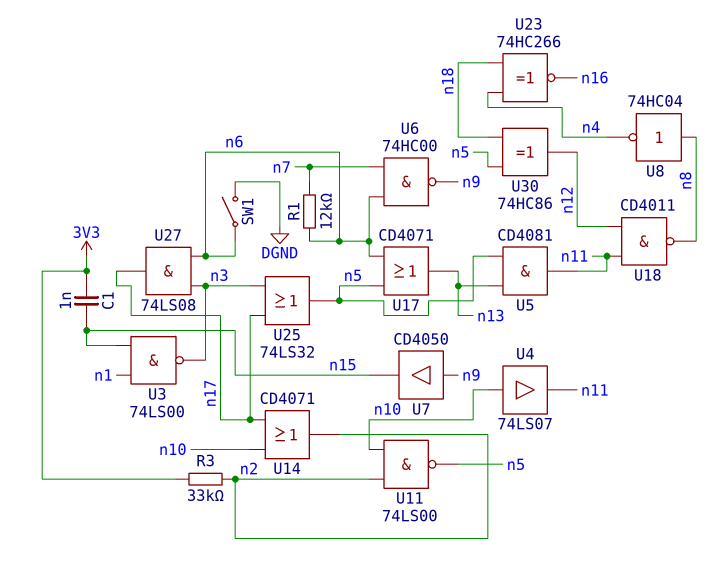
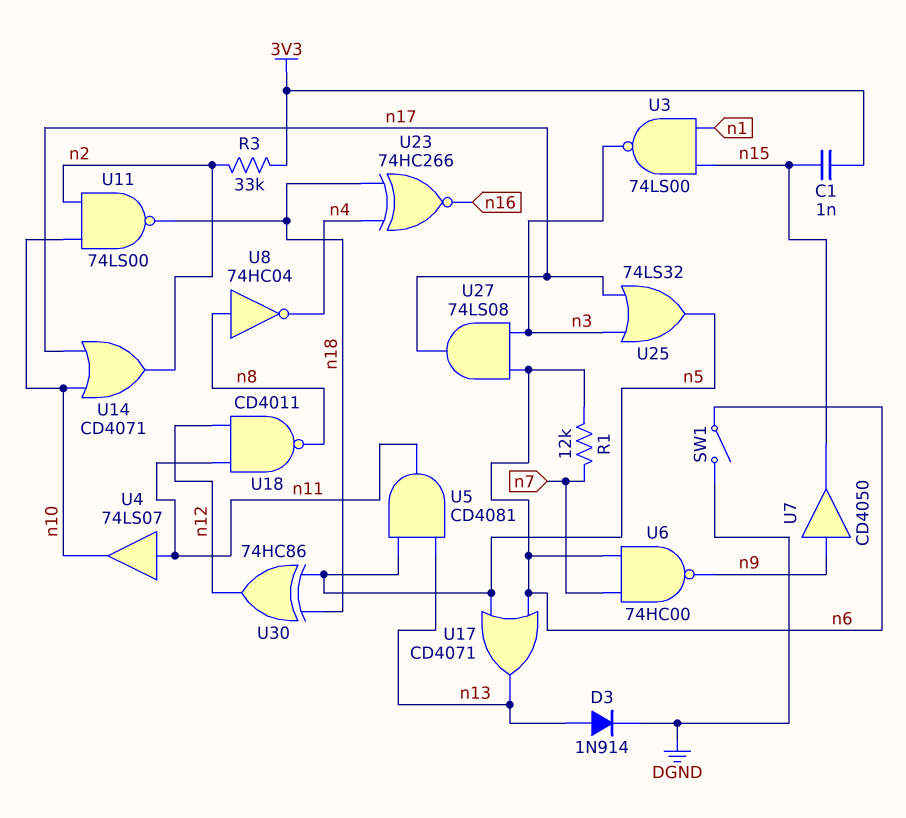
D3: none -> diode 1N914 (A n13, K DGND)
U4: buffer 74LS07 (in n10, out n11) -> buffer 74LS07 (in n11, out n10)
U11: NAND 74LS00 (in n2, in n10, out n5) -> NAND 74LS00 (in n2, in n10, out n18)

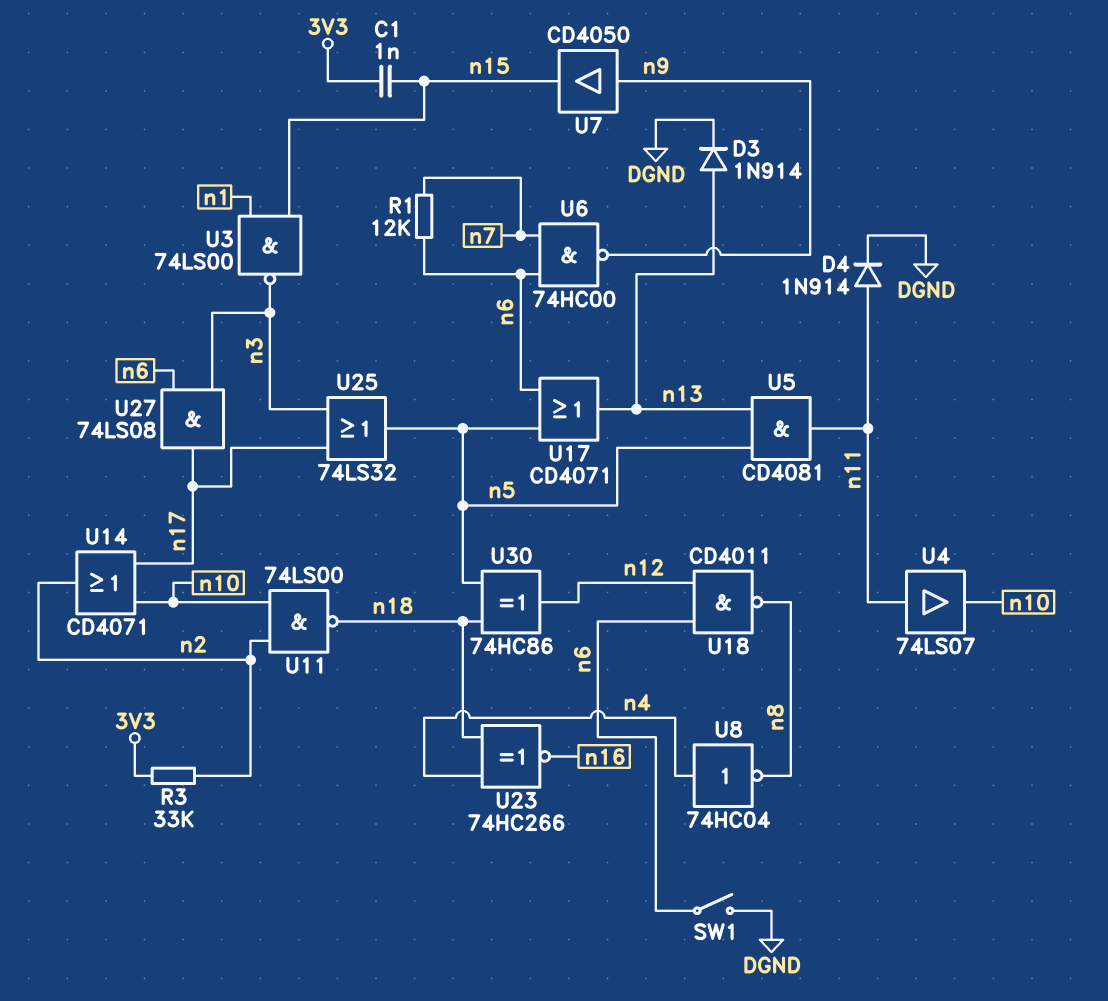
D4: none -> diode 1N914 (A n11, K DGND)
U8: NOT 74HC04 (in n8, out n4) -> NOT 74HC04 (in n4, out n8)
U18: NAND CD4011 (in n11, in n12, out n8) -> NAND CD4011 (in n6, in n12, out n8)

